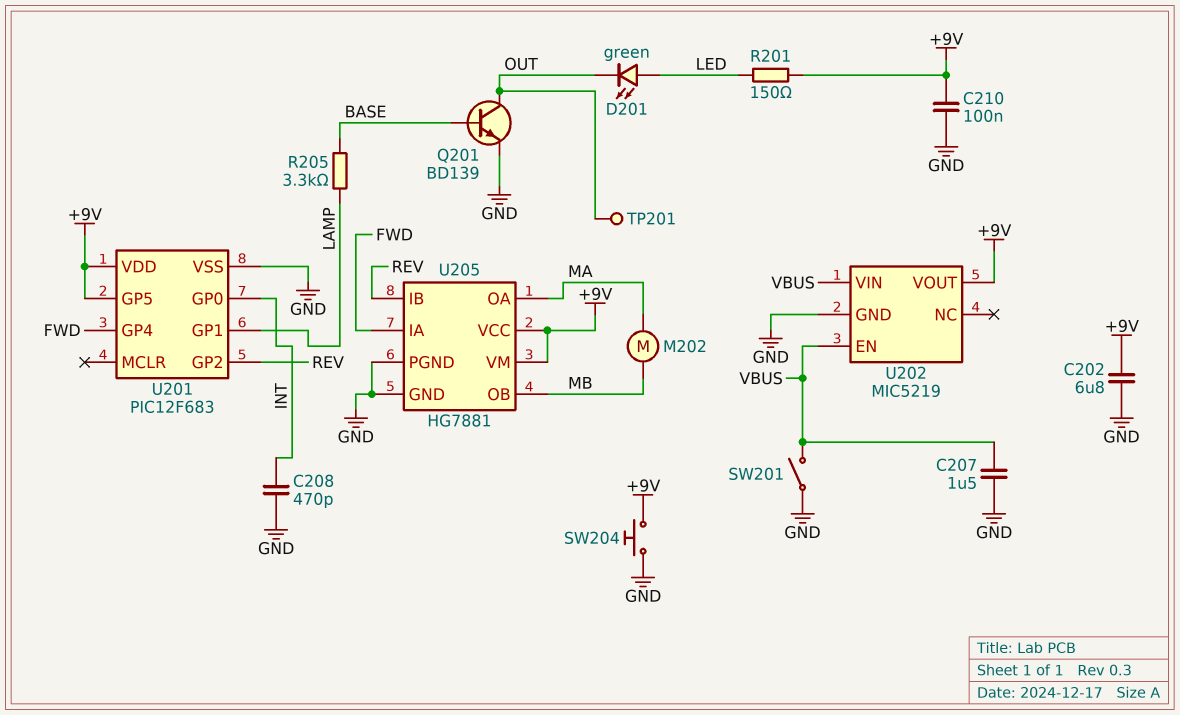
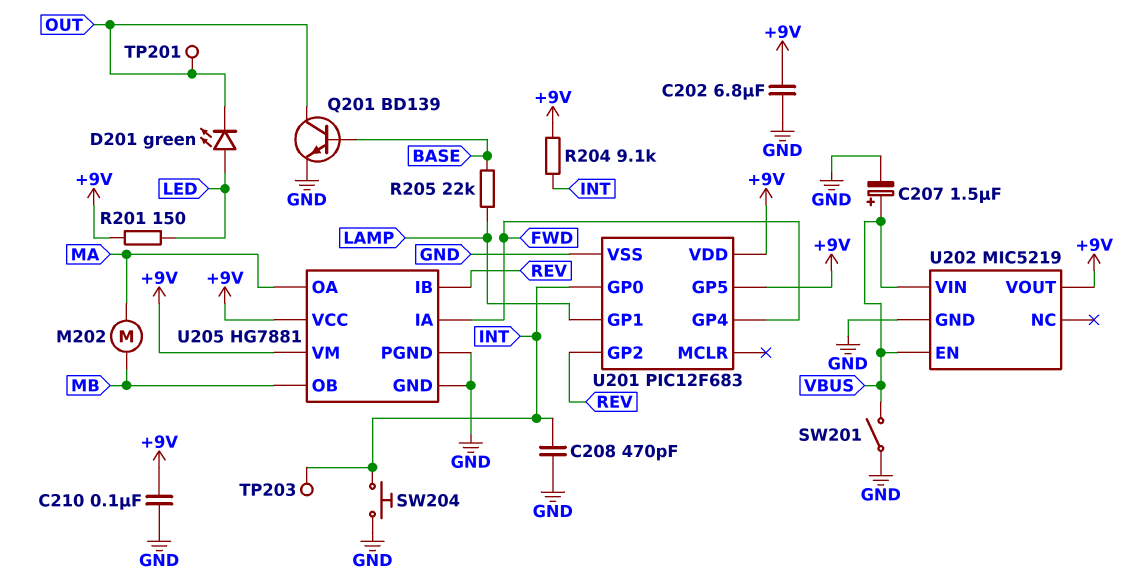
C207: 1.5uF (GND, VBUS) -> 1.5uF (plus VBUS, minus GND)
R204: none -> 9.1k (+9V, INT)
R205: 3.3k (BASE, LAMP) -> 22k (BASE, LAMP)
SW204: button (+9V, GND) -> button (GND, INT)
TP203: none -> test point (INT)

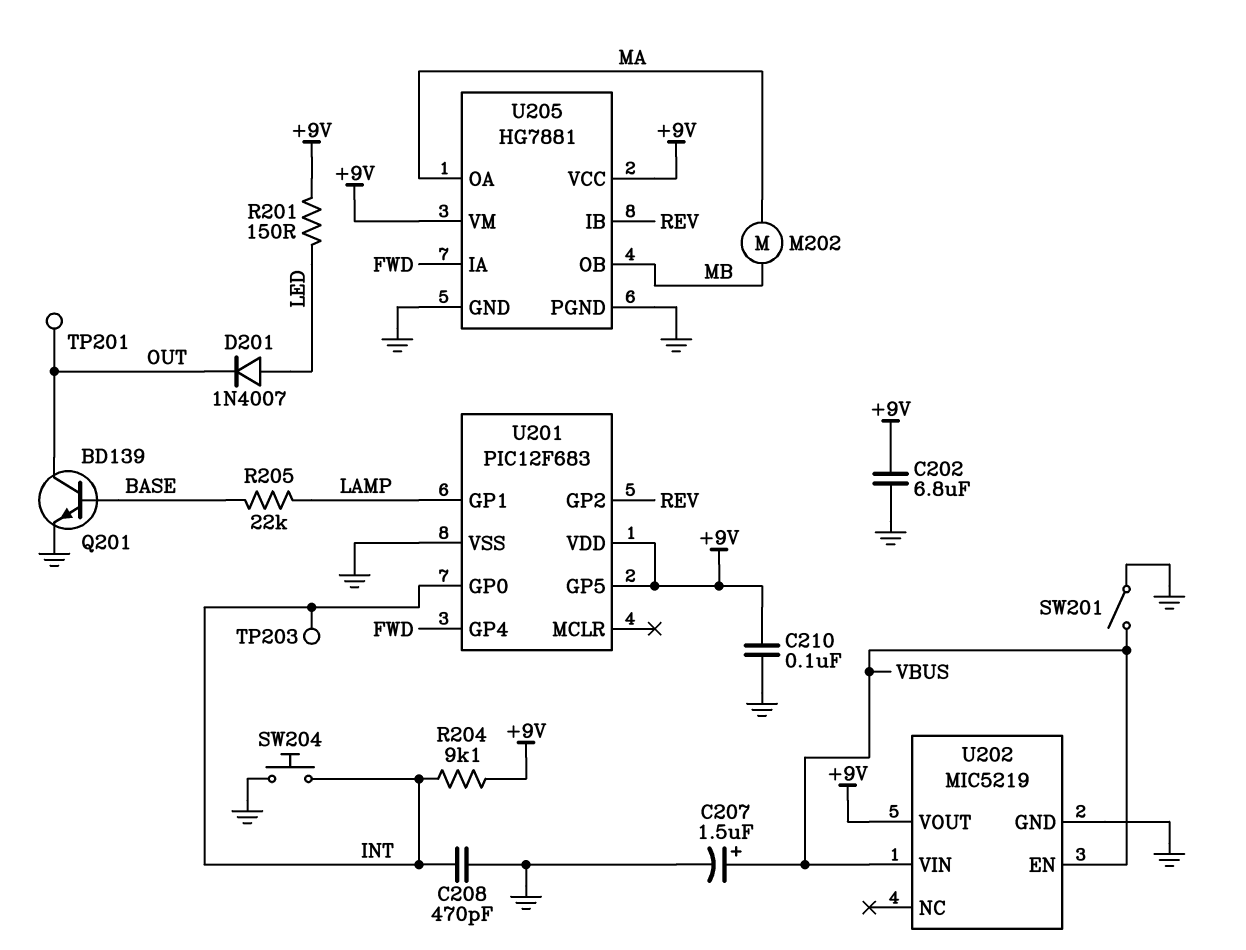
D201: LED green (A LED, K OUT) -> diode 1N4007 (A LED, K OUT)

